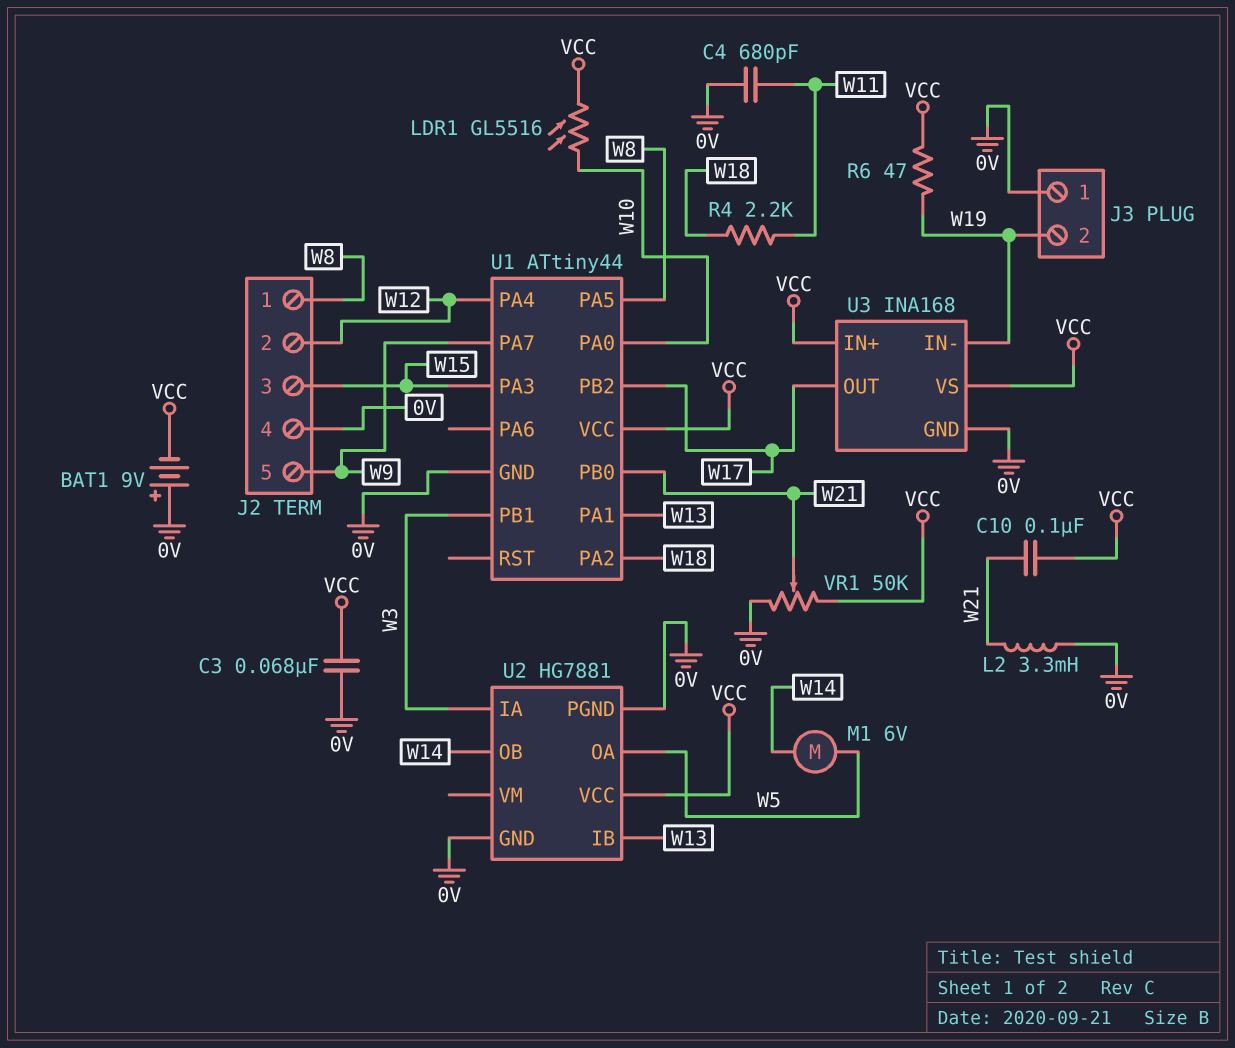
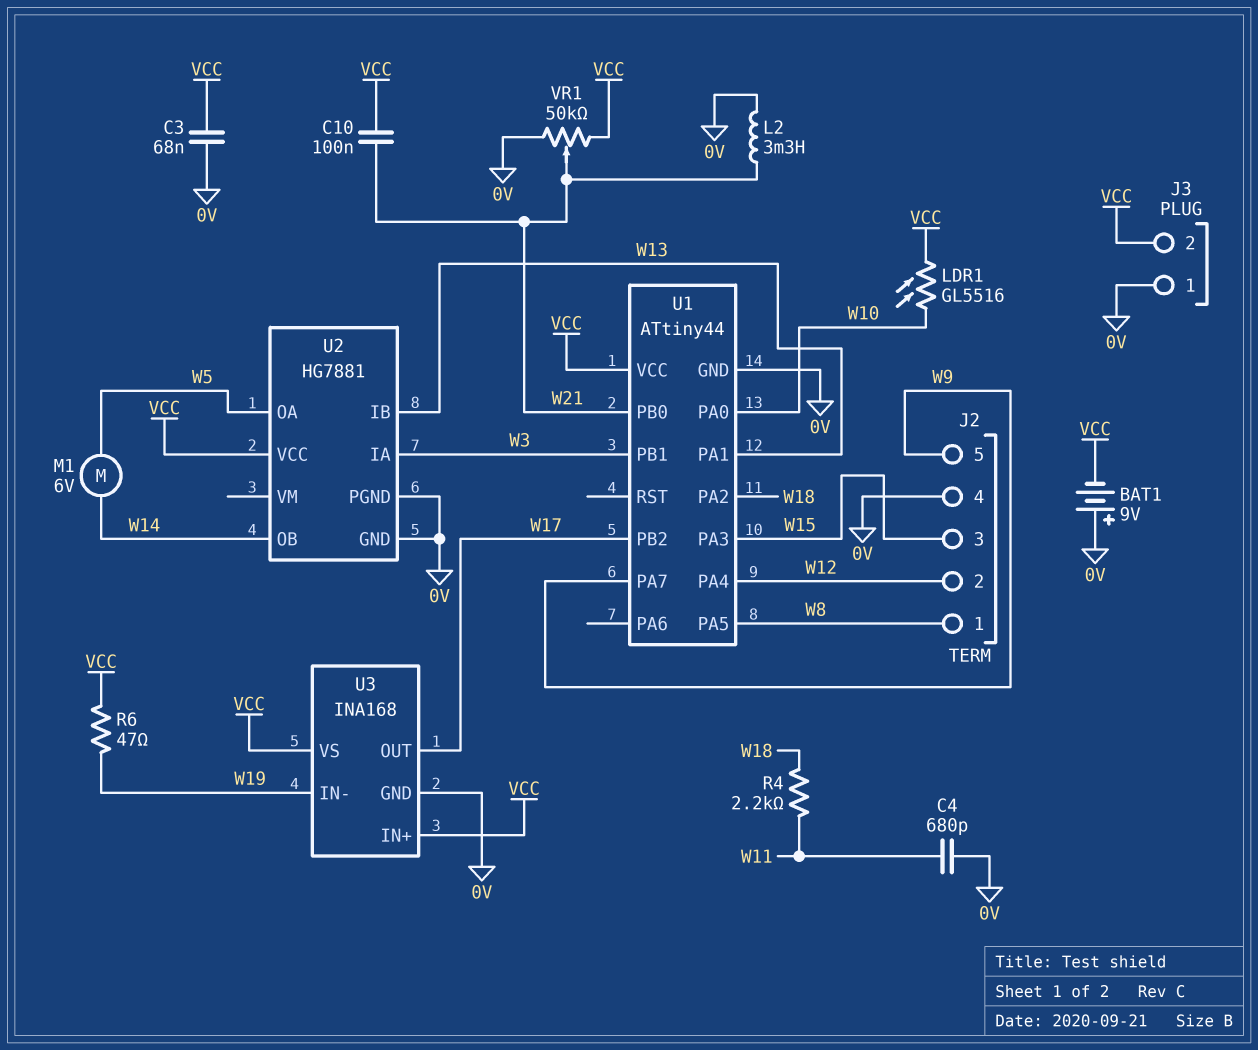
J3 pin 2: W19 -> VCC

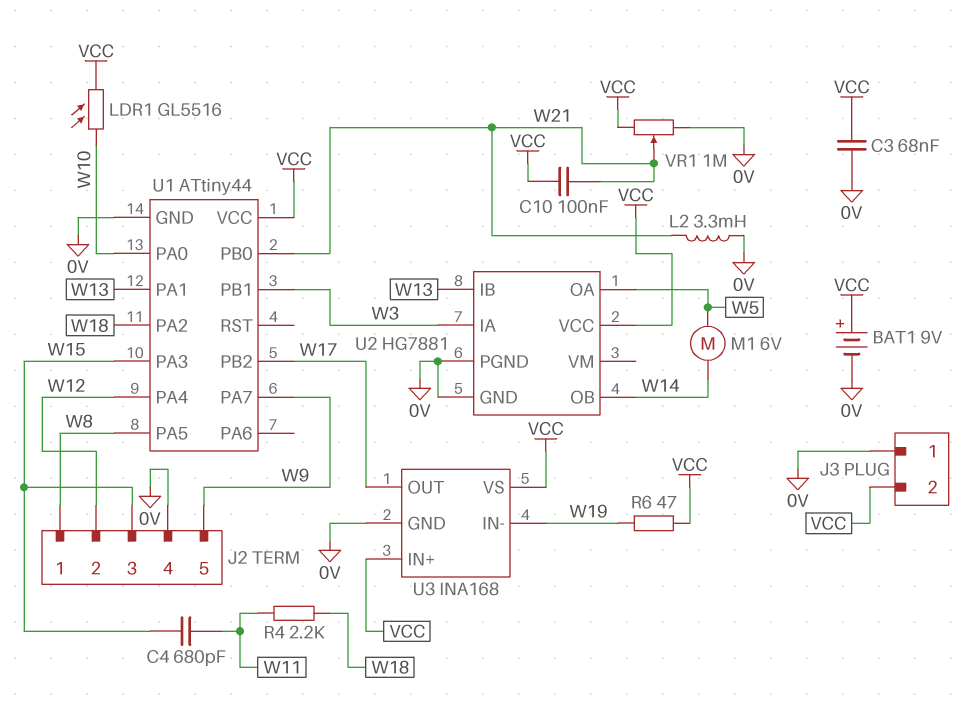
BAT1: 9V (plus 0V, minus VCC) -> 9V (plus VCC, minus 0V)
C4: 680pF (0V, W11) -> 680pF (W11, W15)
VR1: 50k (0V, VCC, wiper W21) -> 1M (0V, VCC, wiper W21)

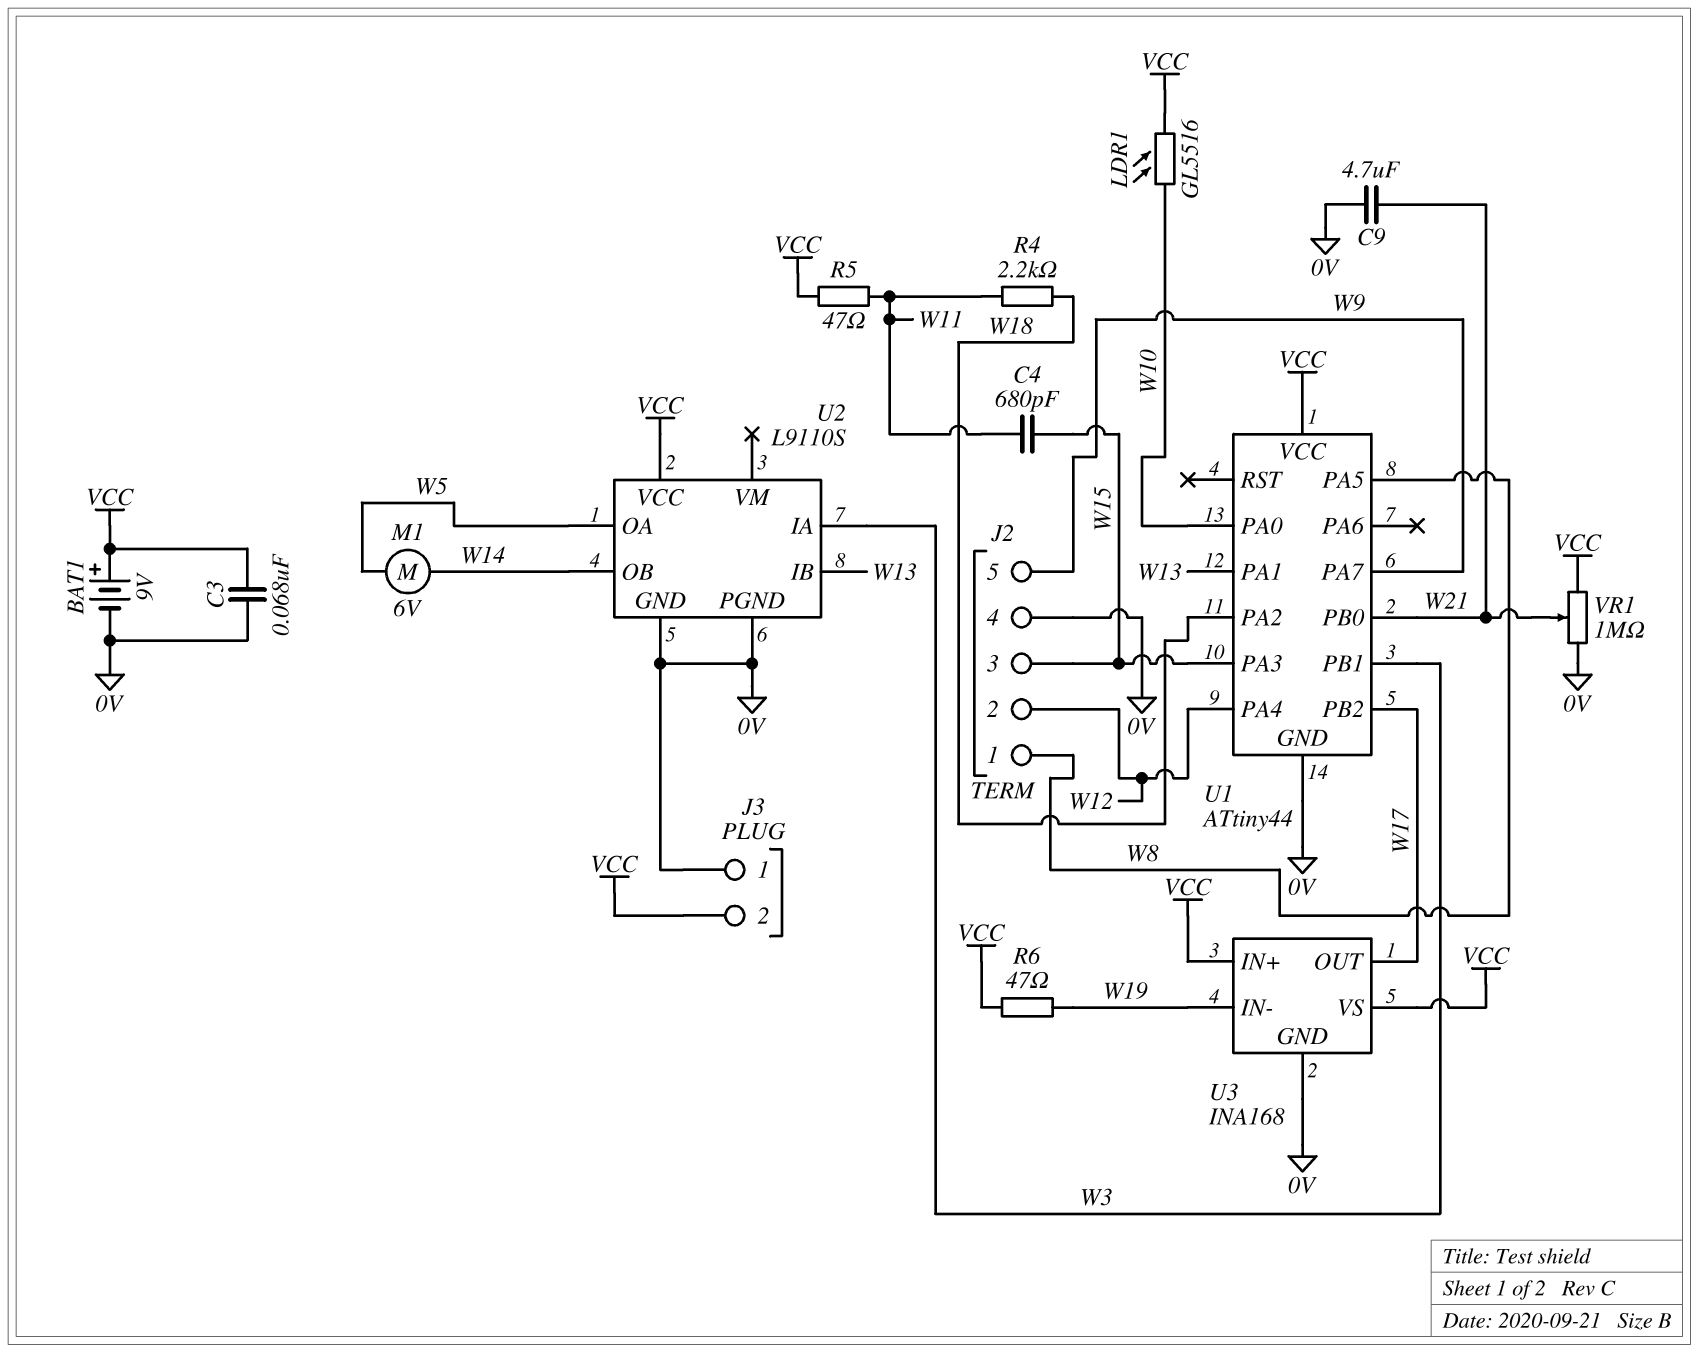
C9: none -> 4.7uF (0V, W21)
C10: 100nF (VCC, W21) -> none
L2: 3.3mH (0V, W21) -> none
R5: none -> 47 (VCC, W11)
U2: HG7881 -> L9110S

